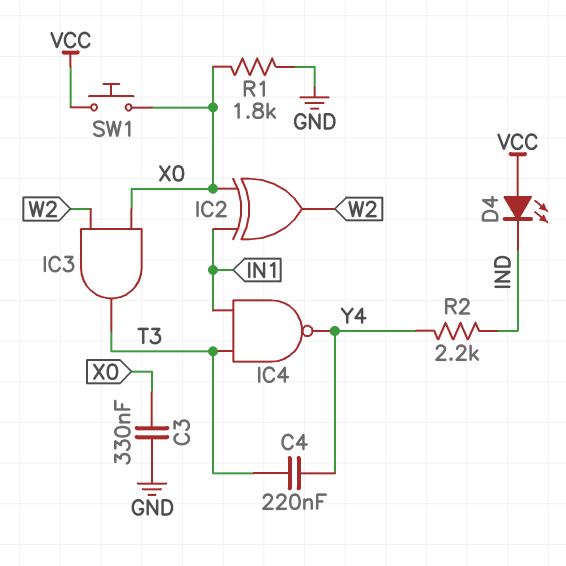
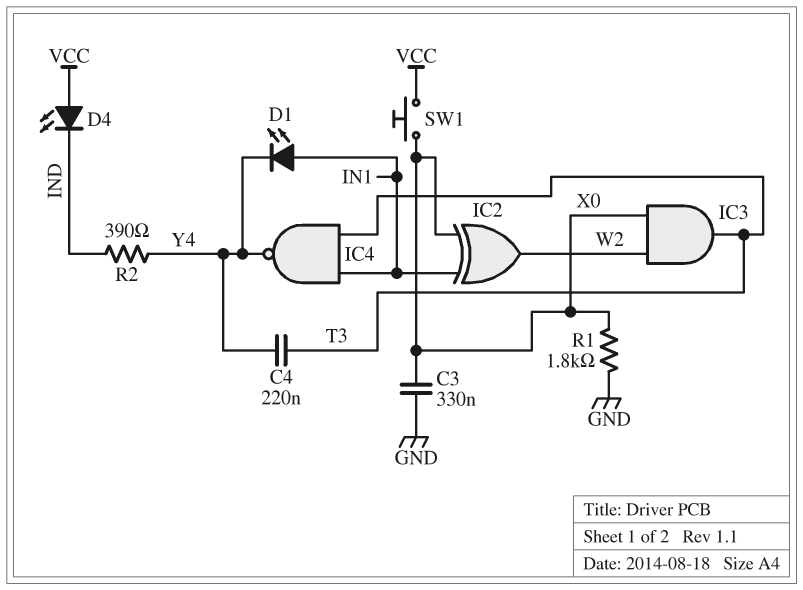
D1: none -> LED (A IN1, K Y4)
R2: 2.2k (IND, Y4) -> 390 (IND, Y4)

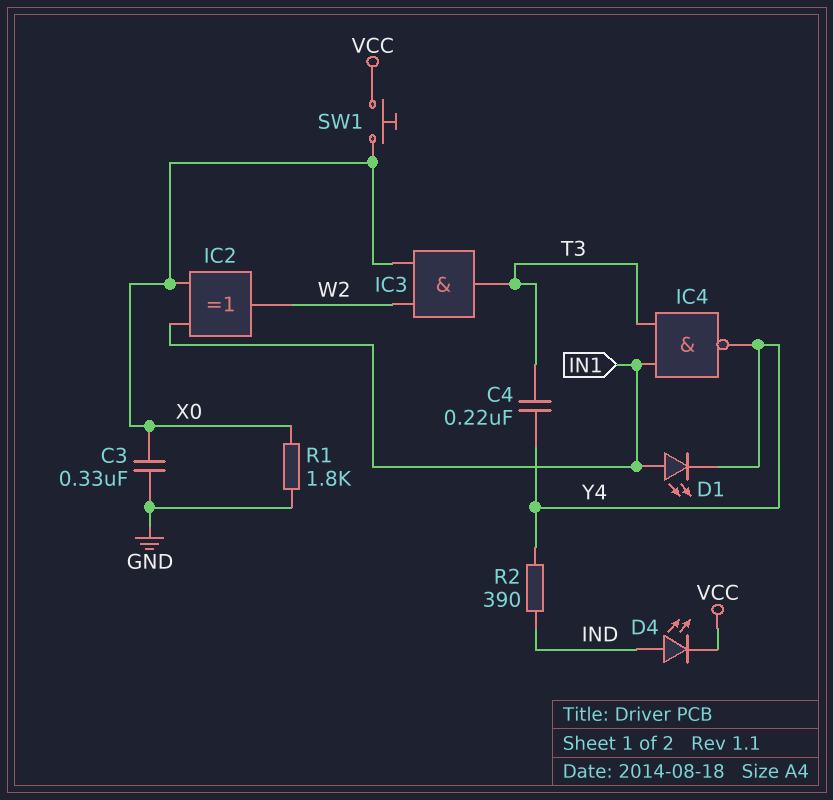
D4: LED (A VCC, K IND) -> LED (A IND, K VCC)

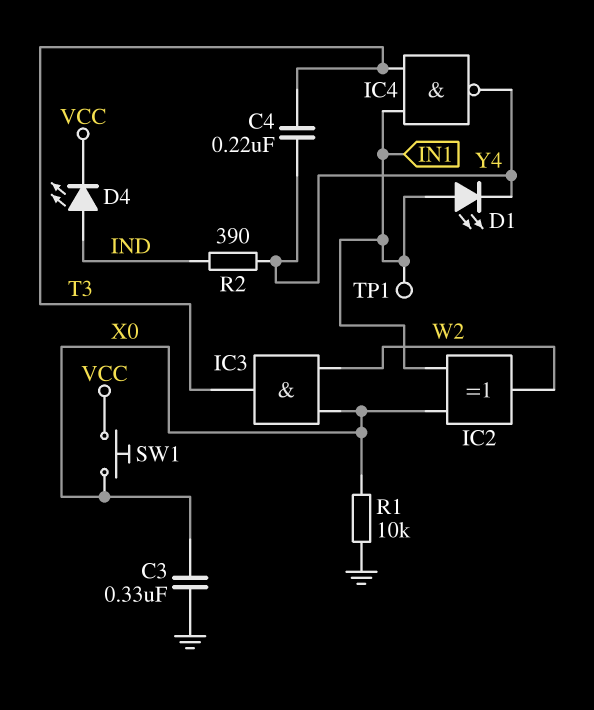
R1: 1.8k (GND, X0) -> 10k (GND, X0)
TP1: none -> test point (IN1)

